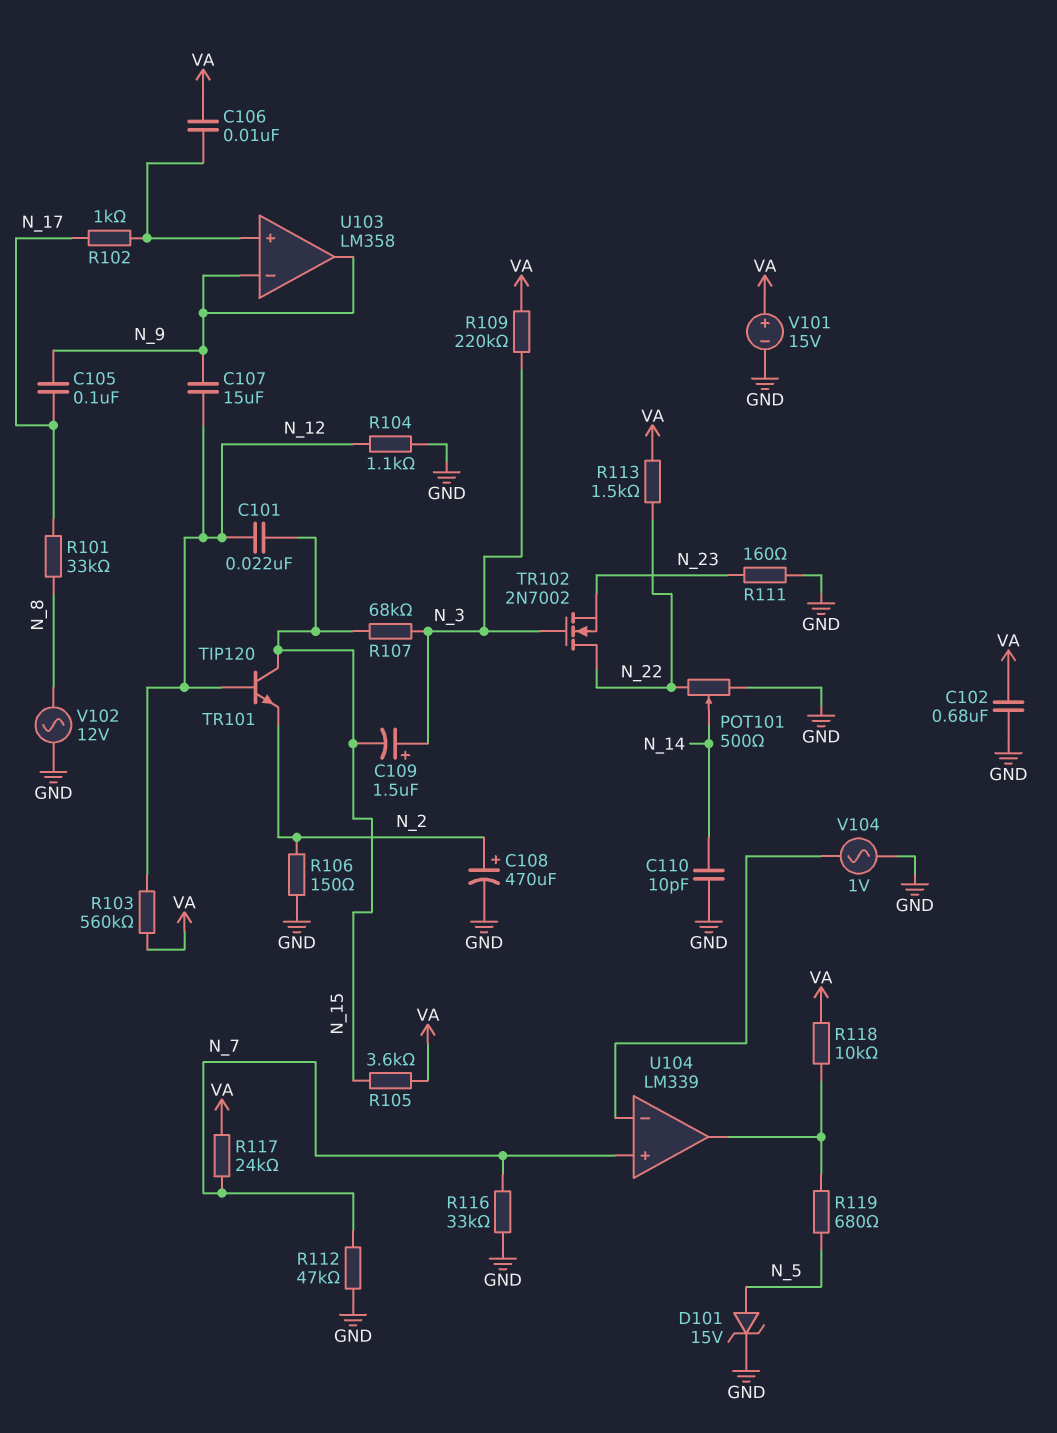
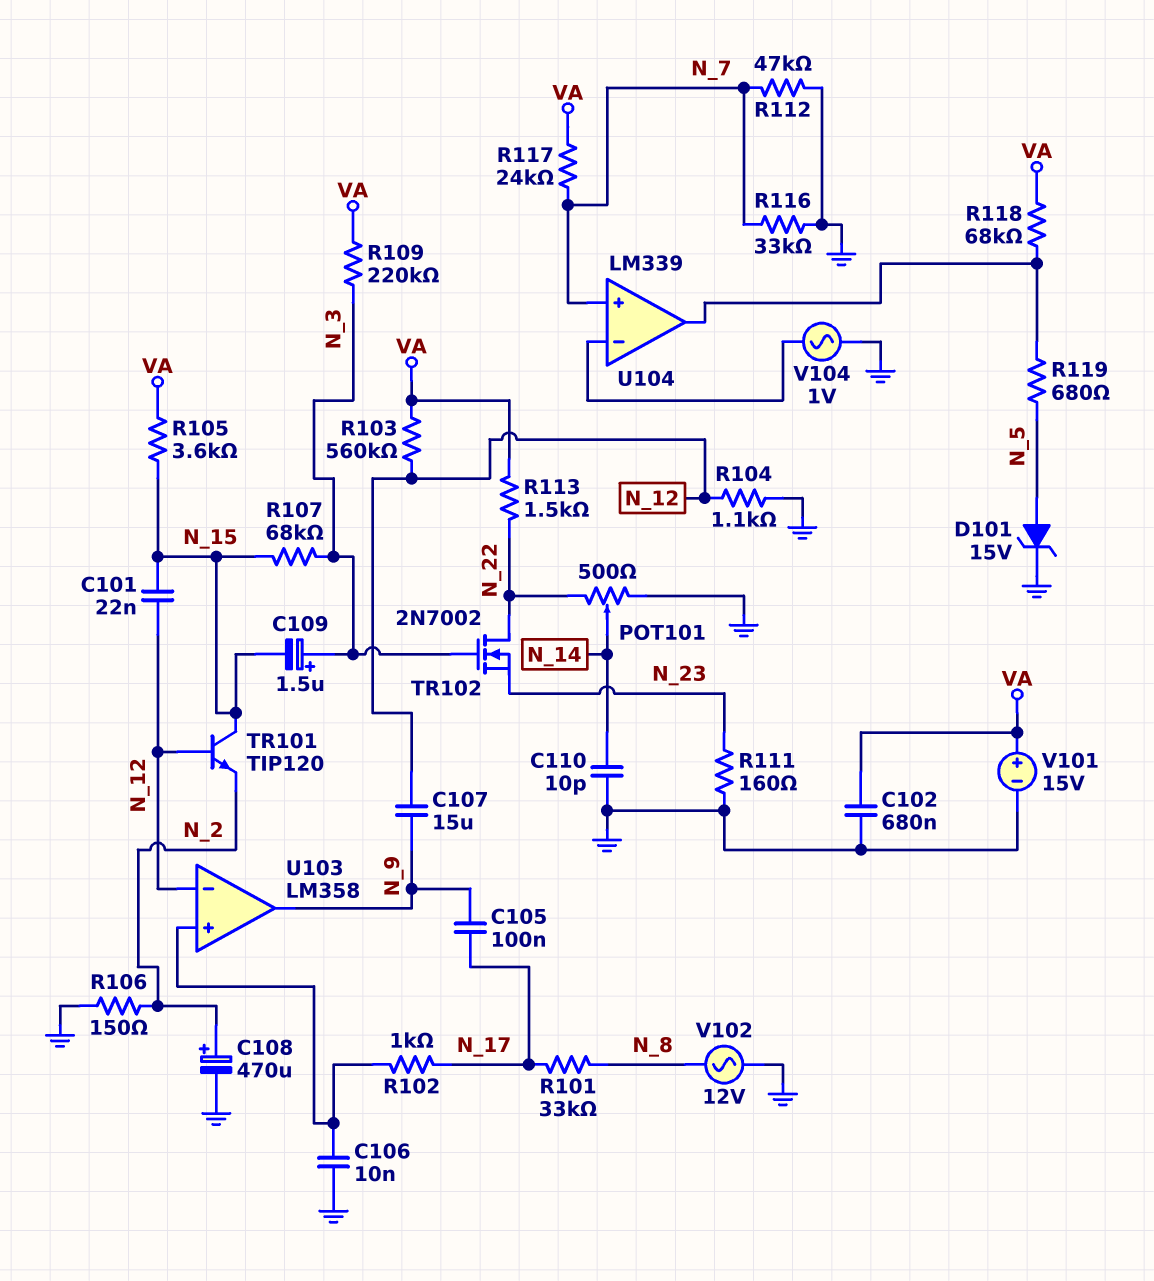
C106: 10nF (U103/in+, VA) -> 10nF (GND, U103/in+)
R118: 10k (U104/out, VA) -> 68k (U104/out, VA)
U103 pin in-: N_9 -> N_12

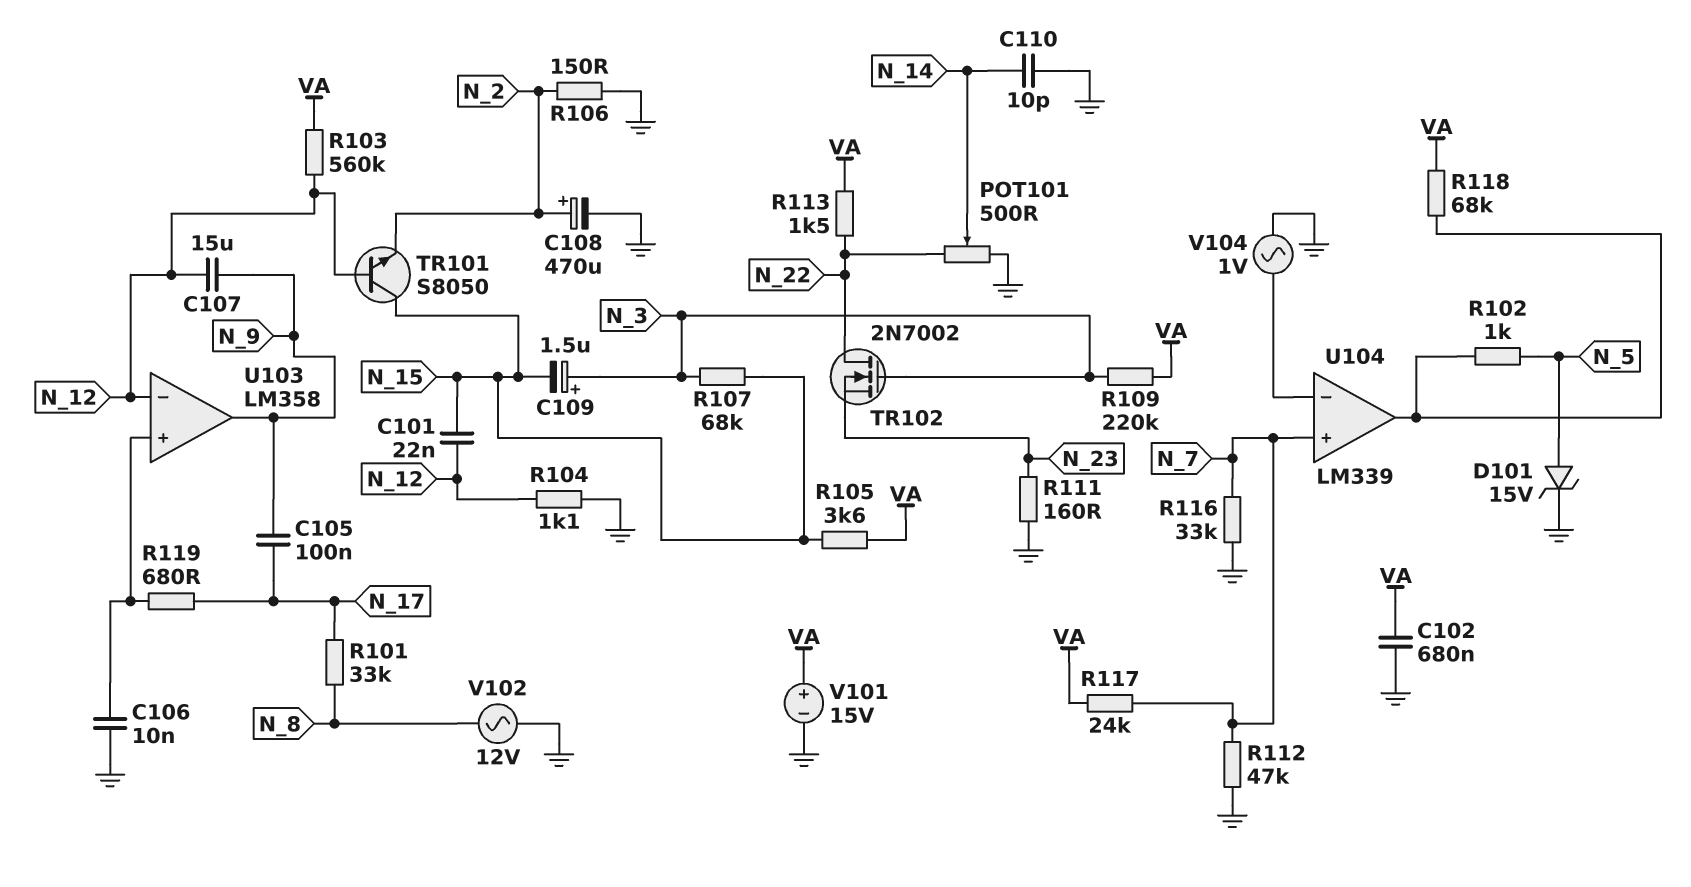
R102: 1k (N_17, U103/in+) -> 1k (N_5, U104/out)
R119: 680 (N_5, U104/out) -> 680 (N_17, U103/in+)
TR101: NPN TIP120 (B N_12, C N_15, E N_2) -> NPN S8050 (B N_12, C N_15, E N_2)

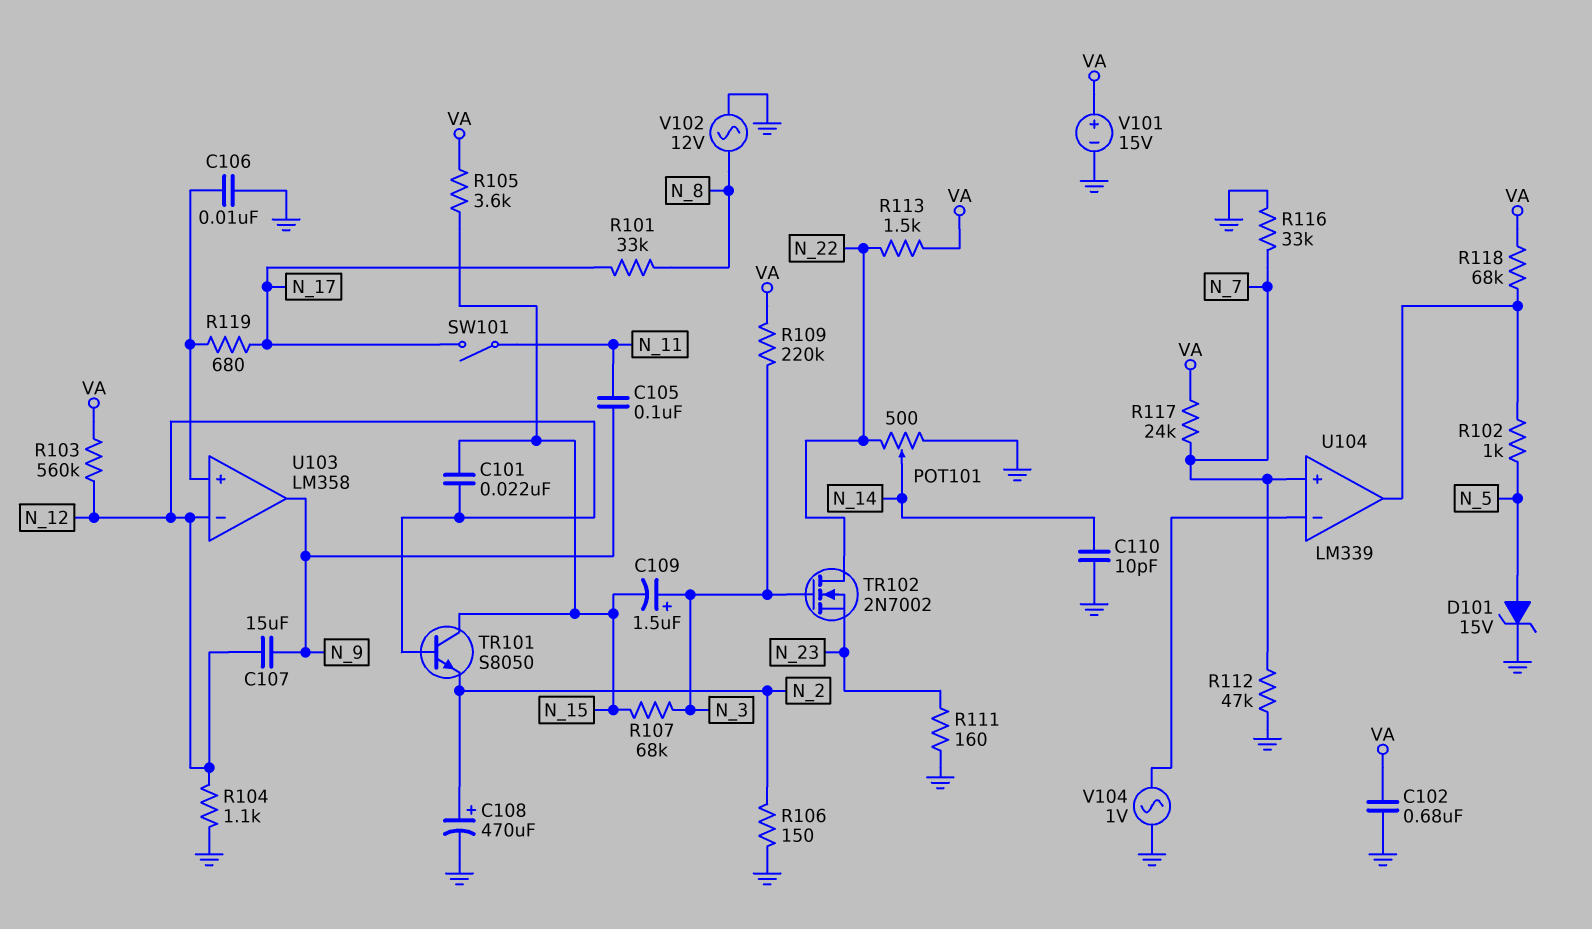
C105: 100nF (N_9, N_17) -> 100nF (N_9, N_11)
SW101: none -> switch (N_11, N_17)

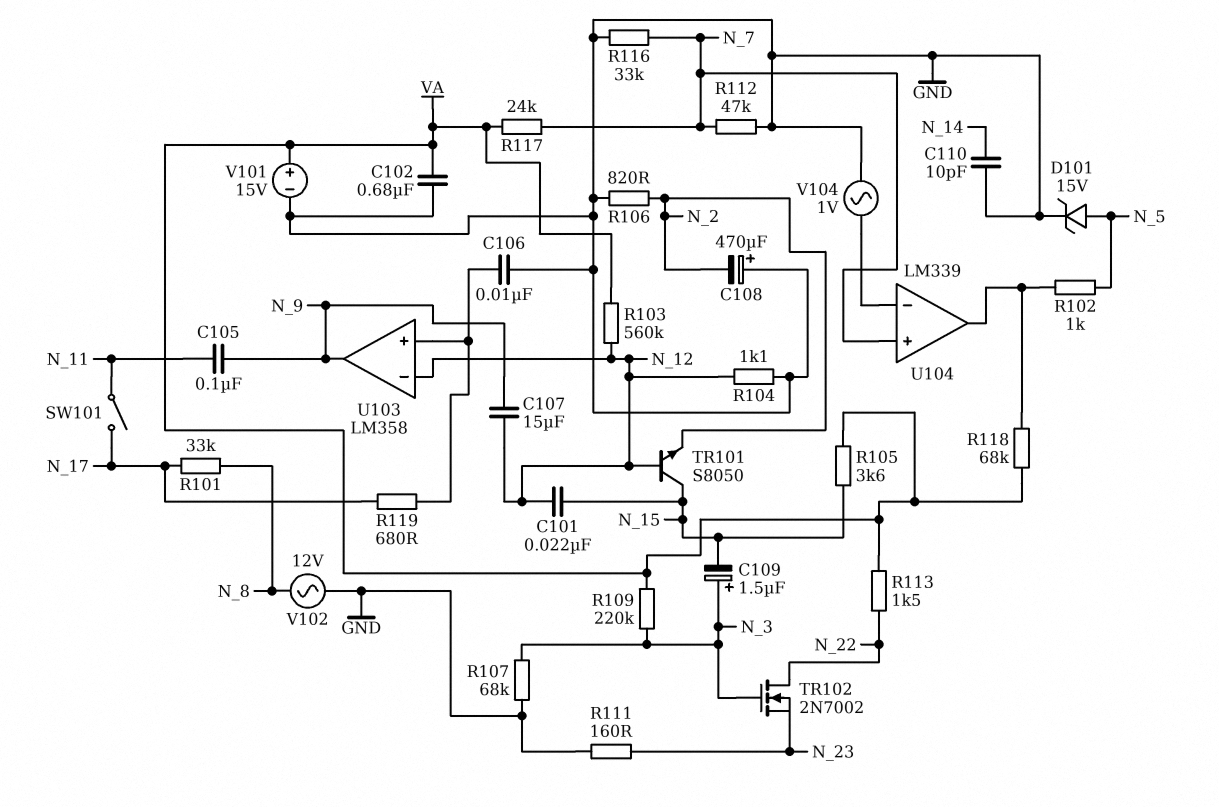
C108: 470uF (plus N_2, minus GND) -> 470uF (plus GND, minus N_2)
POT101: 500 (GND, N_22, wiper N_14) -> none
R106: 150 (GND, N_2) -> 820 (GND, N_2)
R107: 68k (N_3, N_15) -> 68k (GND, N_3)

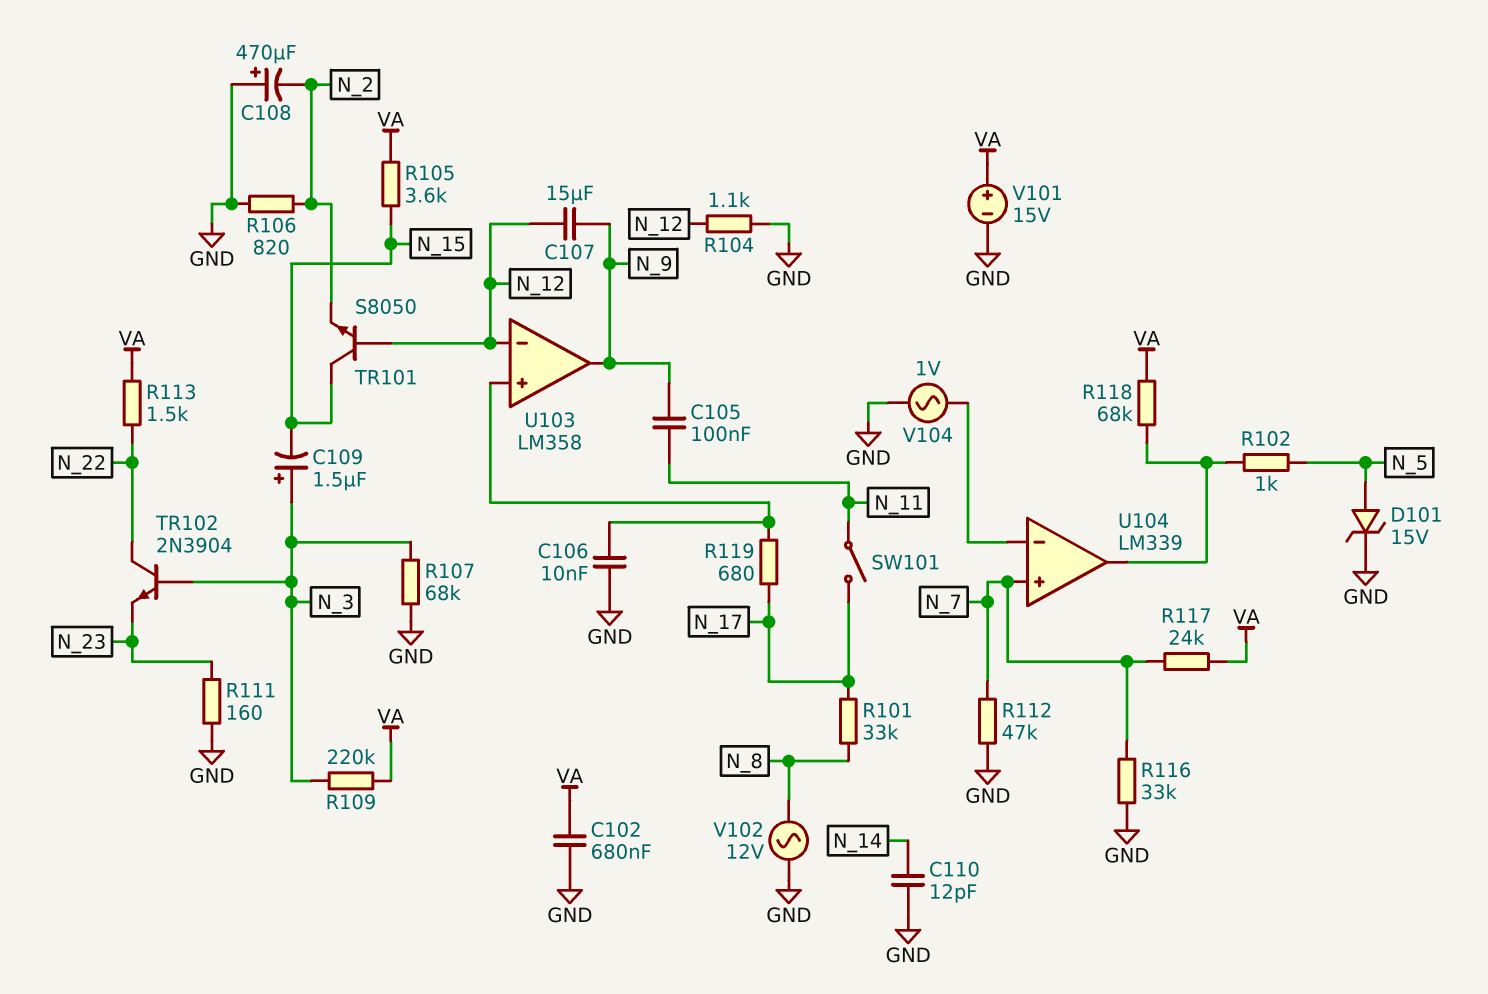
C101: 22nF (N_12, N_15) -> none
C110: 10pF (GND, N_14) -> 12pF (GND, N_14)
R103: 560k (N_12, VA) -> none
TR102: NMOS 2N7002 (G N_3, D N_22, S N_23) -> NPN 2N3904 (B N_3, C N_22, E N_23)

